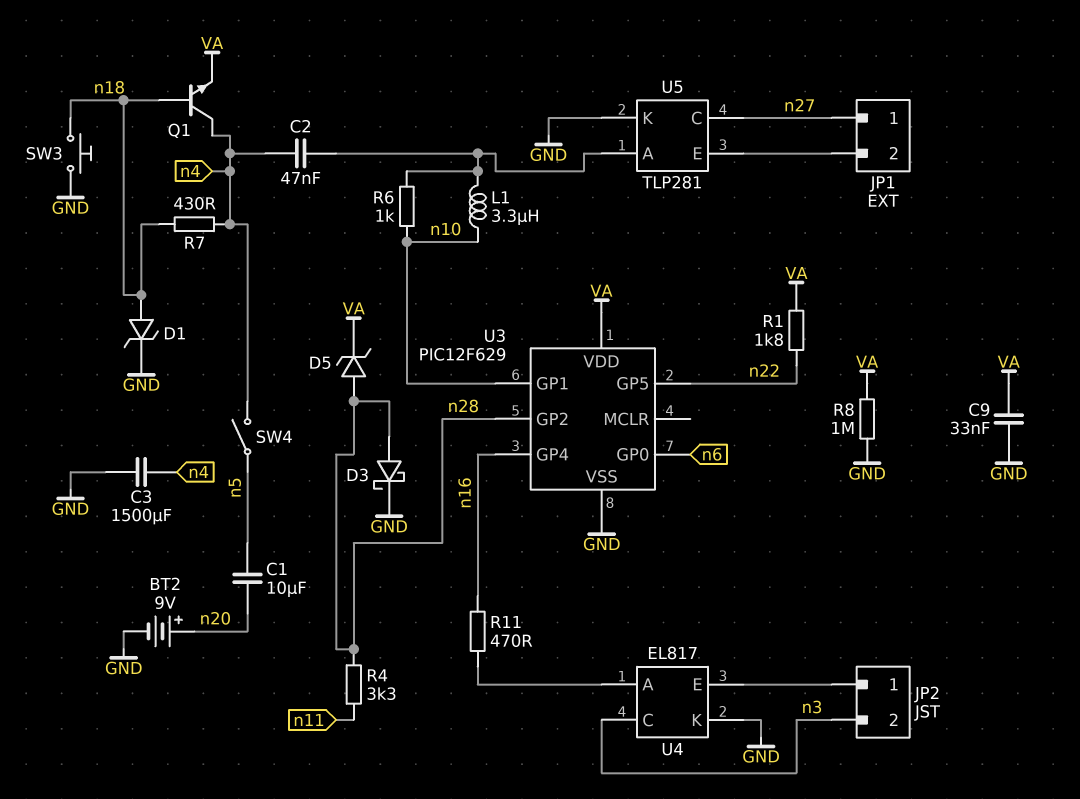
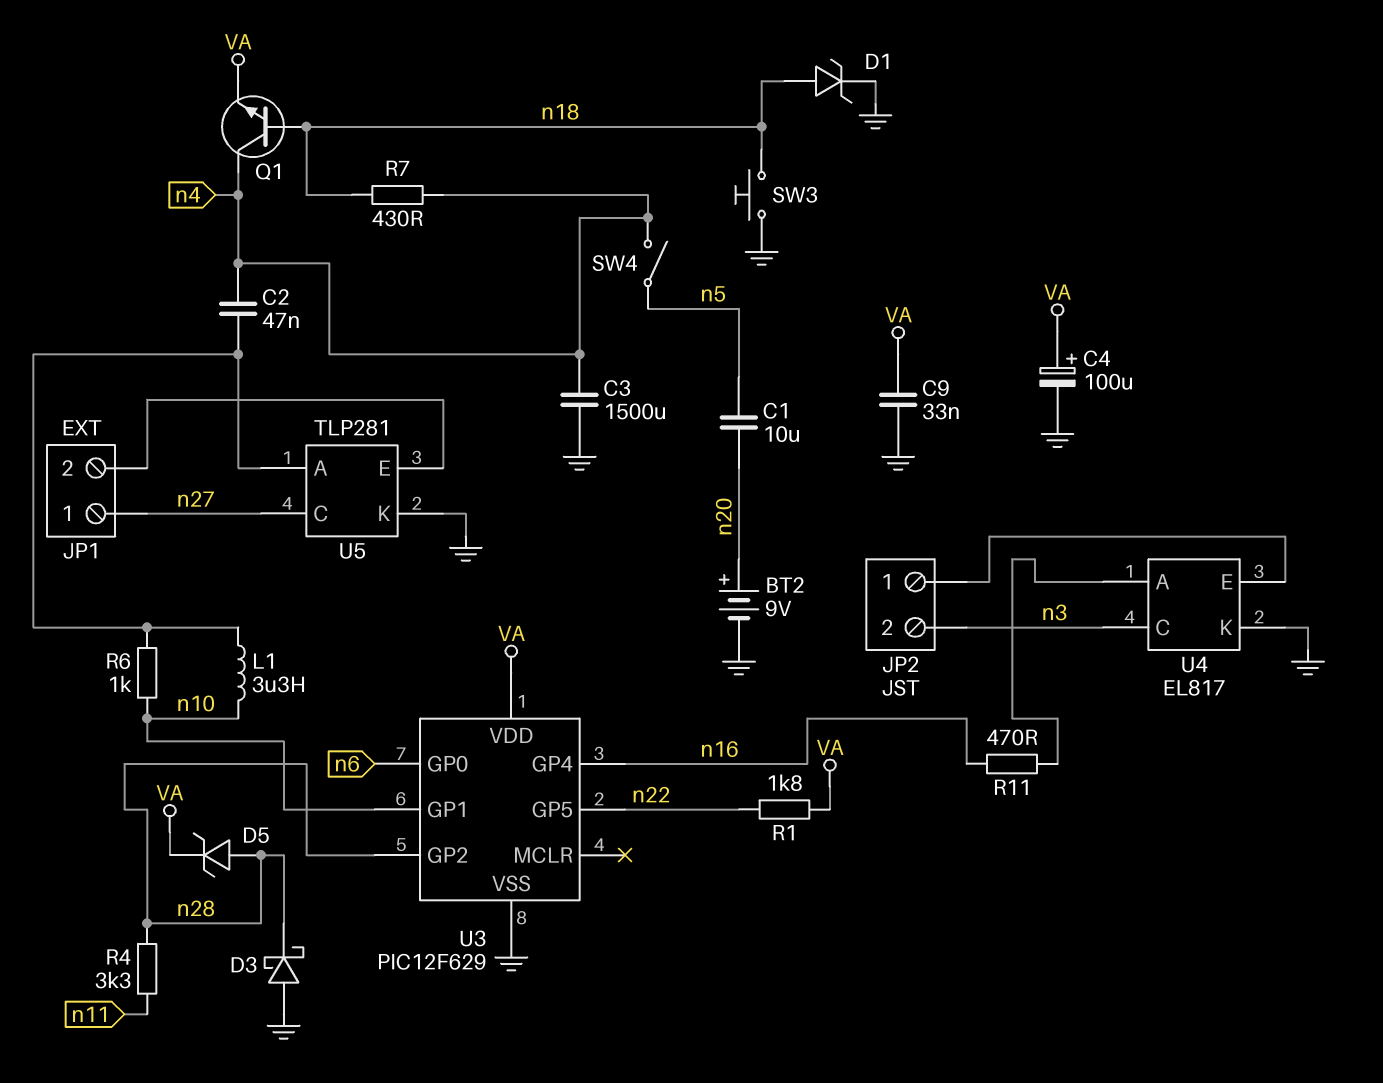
C4: none -> 100uF (plus VA, minus GND)
D3: schottky (A n28, K GND) -> schottky (A GND, K n28)
R8: 1M (GND, VA) -> none

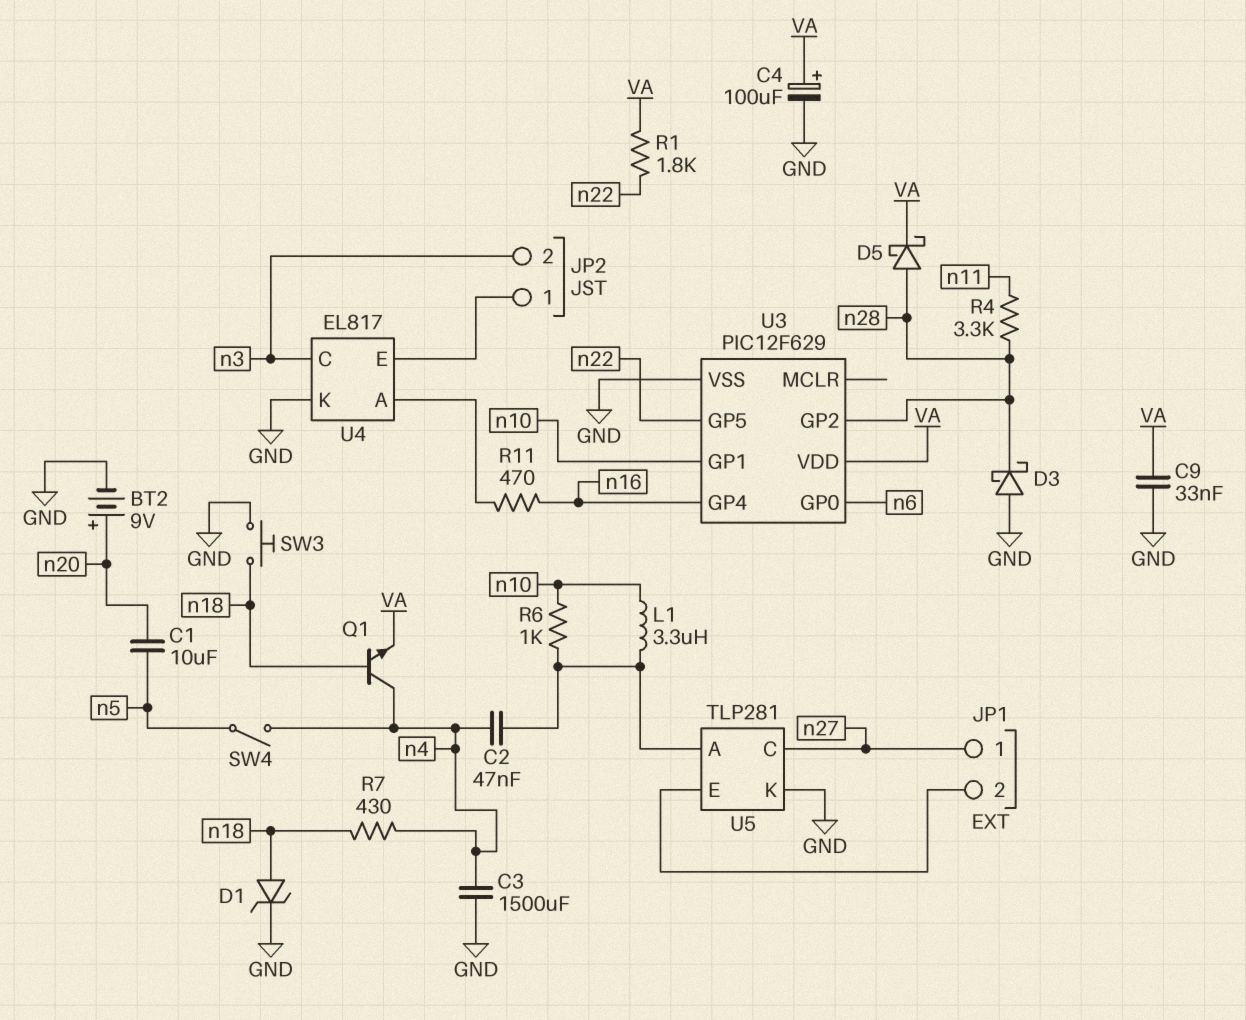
D5: zener (A n28, K VA) -> schottky (A n28, K VA)

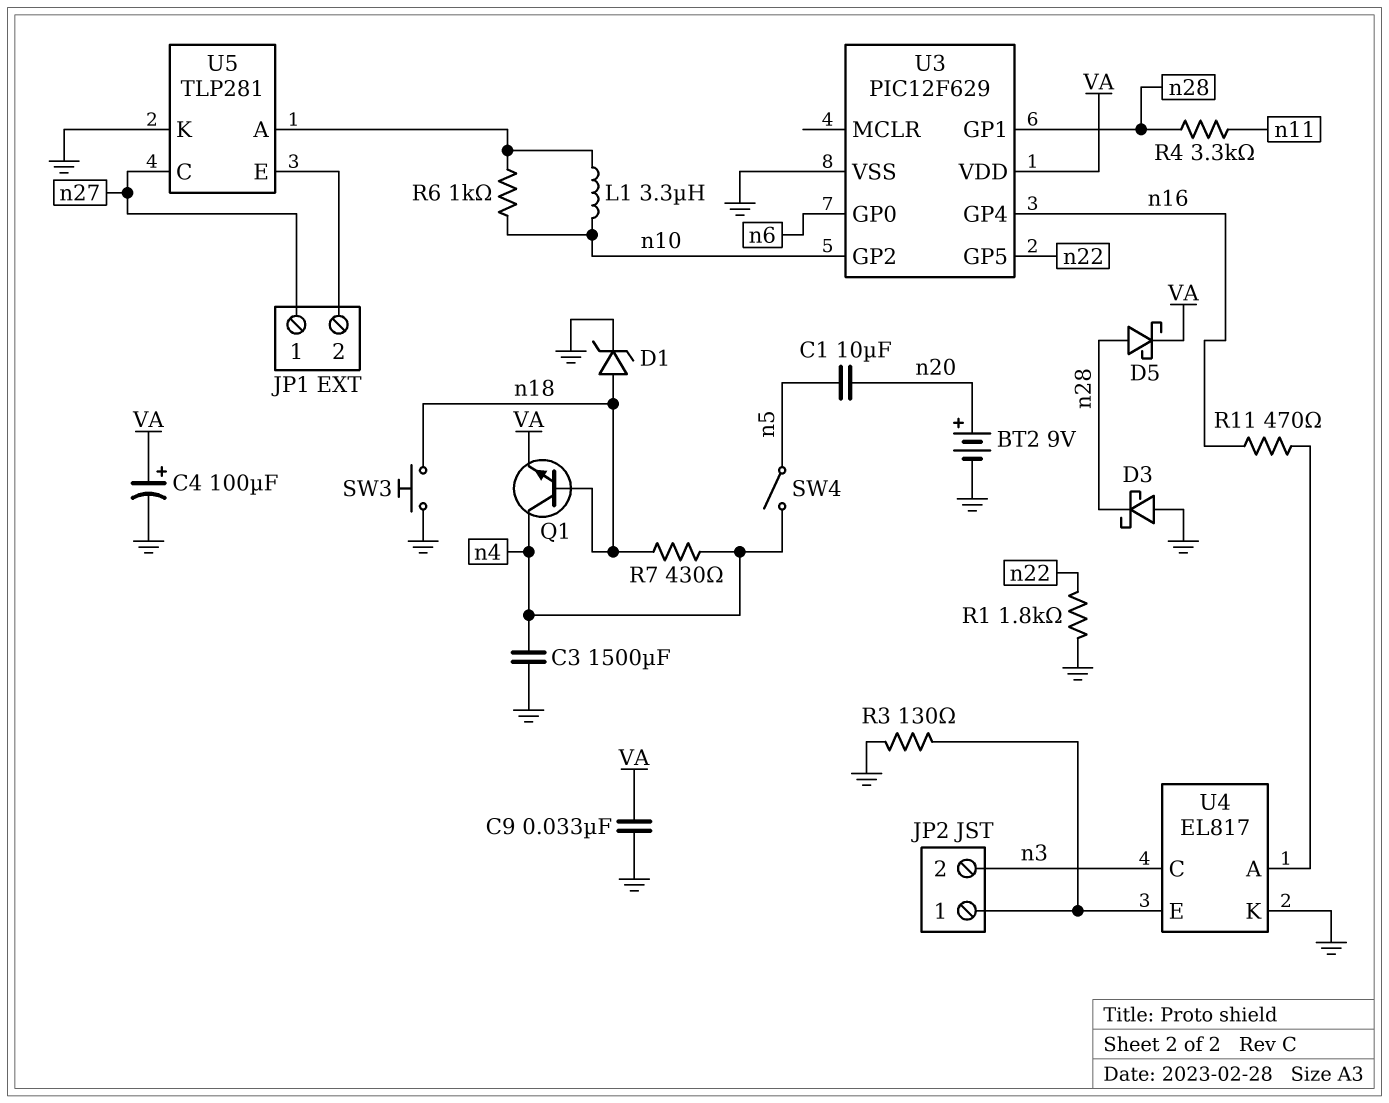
C2: 47nF (U5/A, n4) -> none
R1: 1.8k (VA, n22) -> 1.8k (GND, n22)
R3: none -> 130 (GND, JP2/1)
U3 pin GP1: n10 -> n28
U3 pin GP2: n28 -> n10

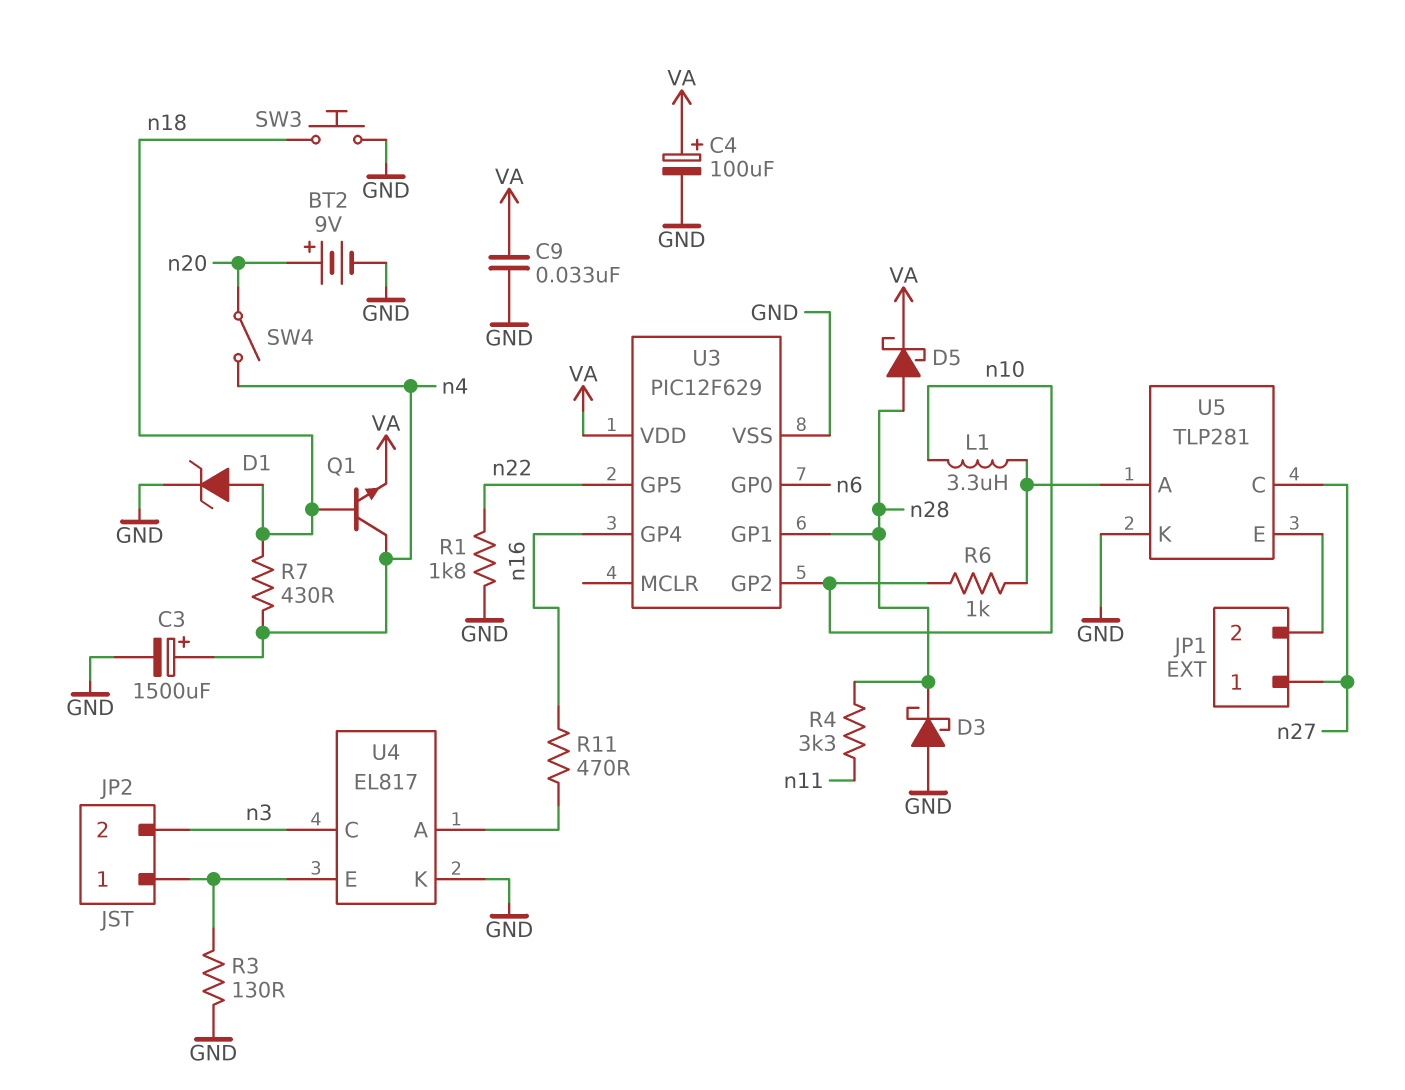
C1: 10uF (n5, n20) -> none
C3: 1500uF (GND, n4) -> 1500uF (plus n4, minus GND)
SW4: switch (n4, n5) -> switch (n4, n20)

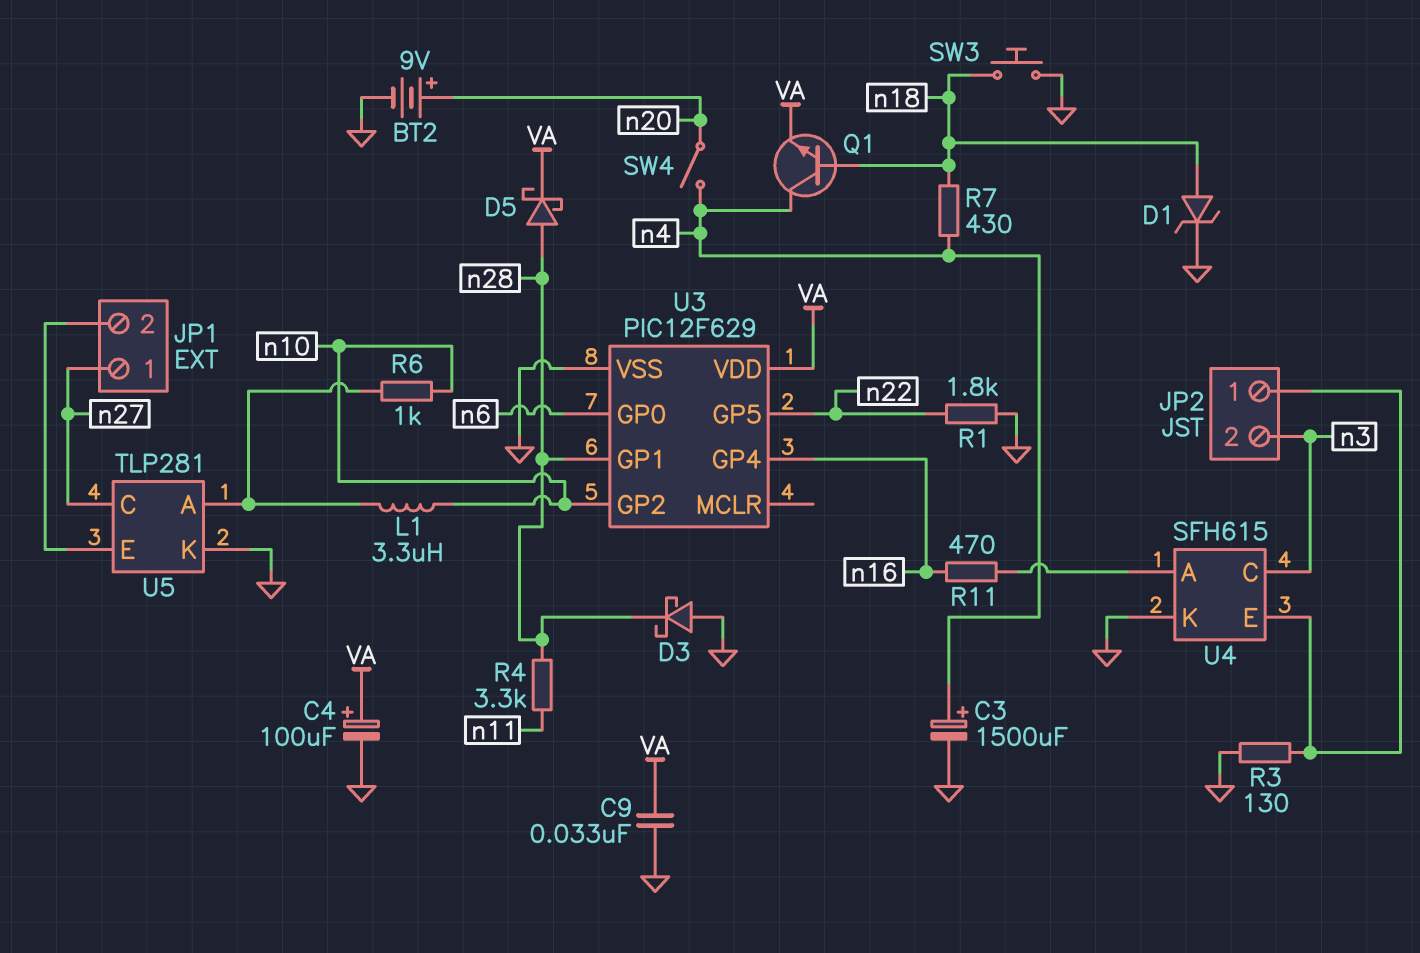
U4: EL817 -> SFH615

